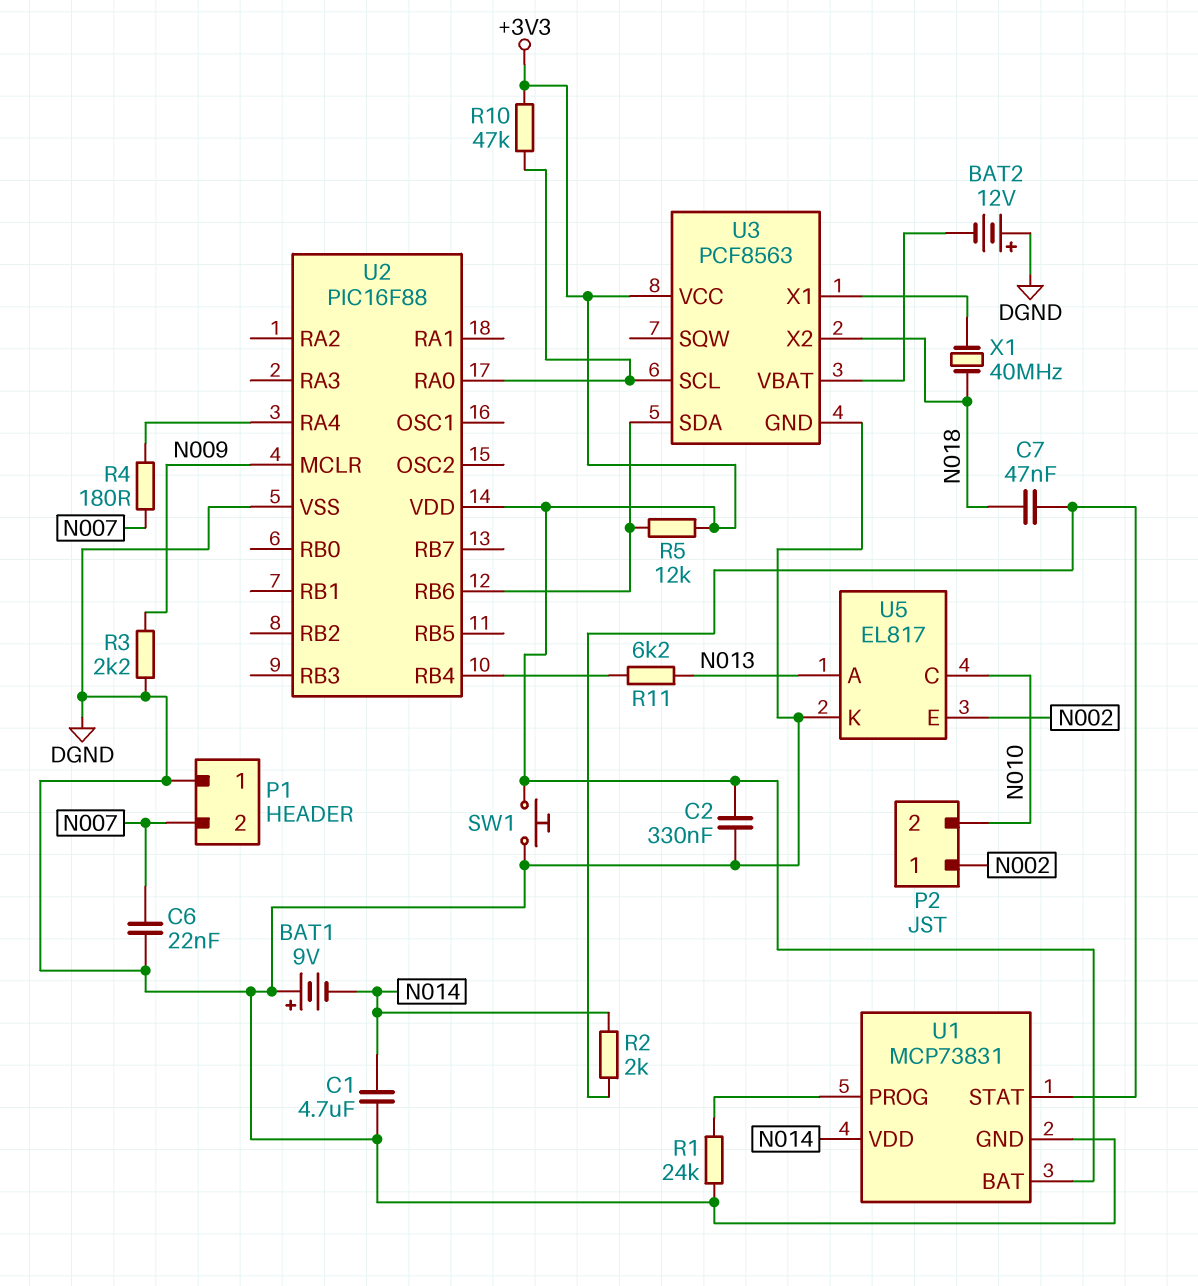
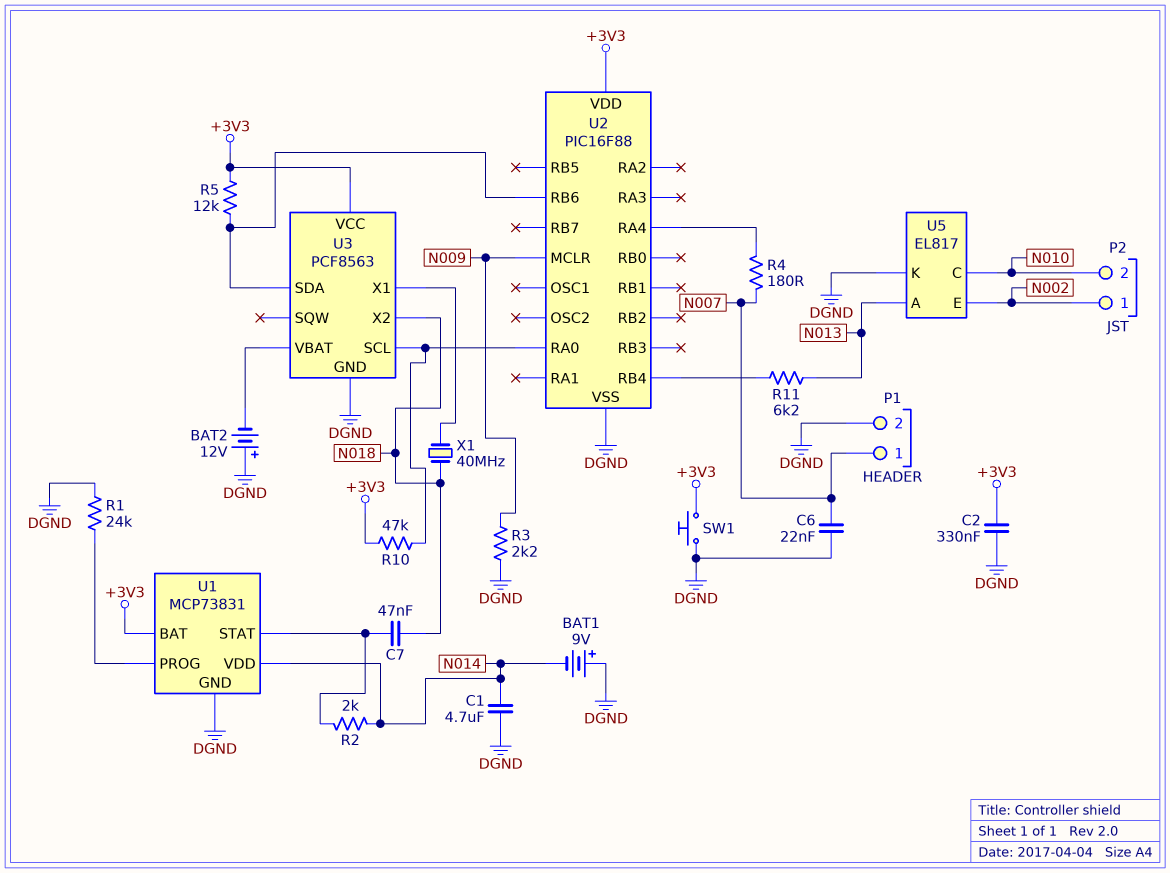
P1 pin 1: DGND -> N007
P1 pin 2: N007 -> DGND

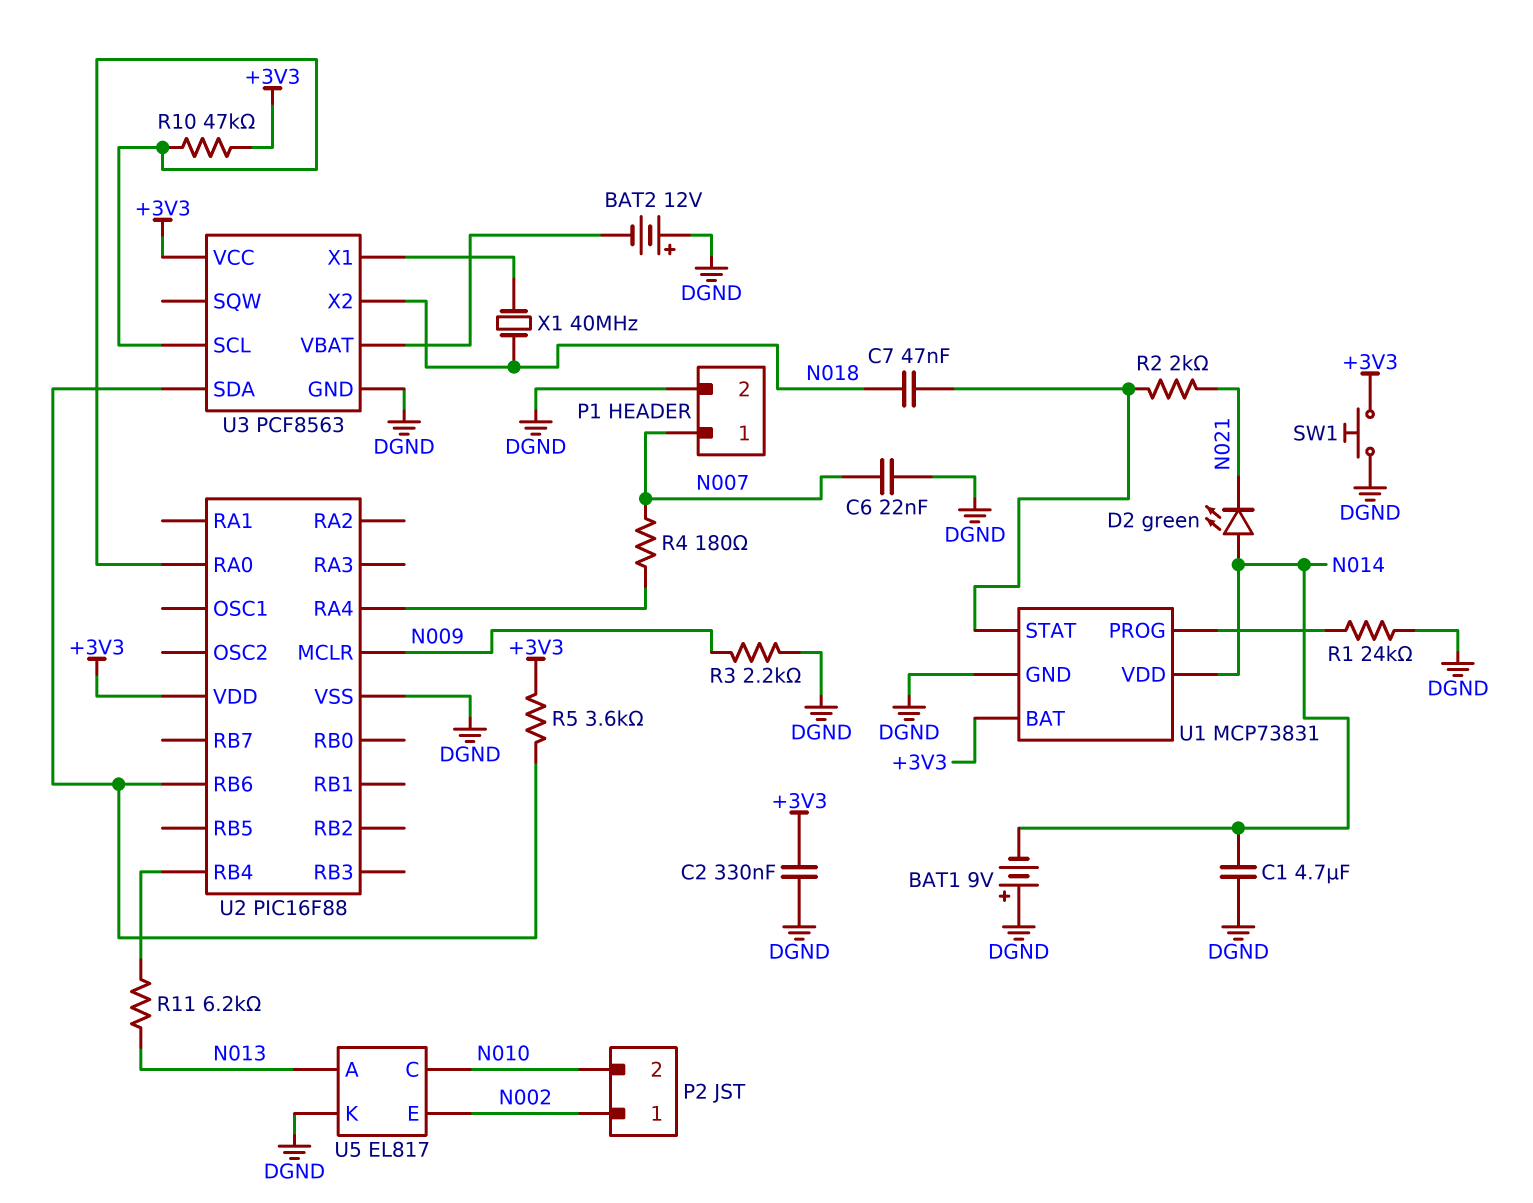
D2: none -> LED green (A N014, K N021)
R2: 2k (N014, U1/STAT) -> 2k (N021, U1/STAT)
R5: 12k (+3V3, U2/RB6) -> 3.6k (+3V3, U2/RB6)

